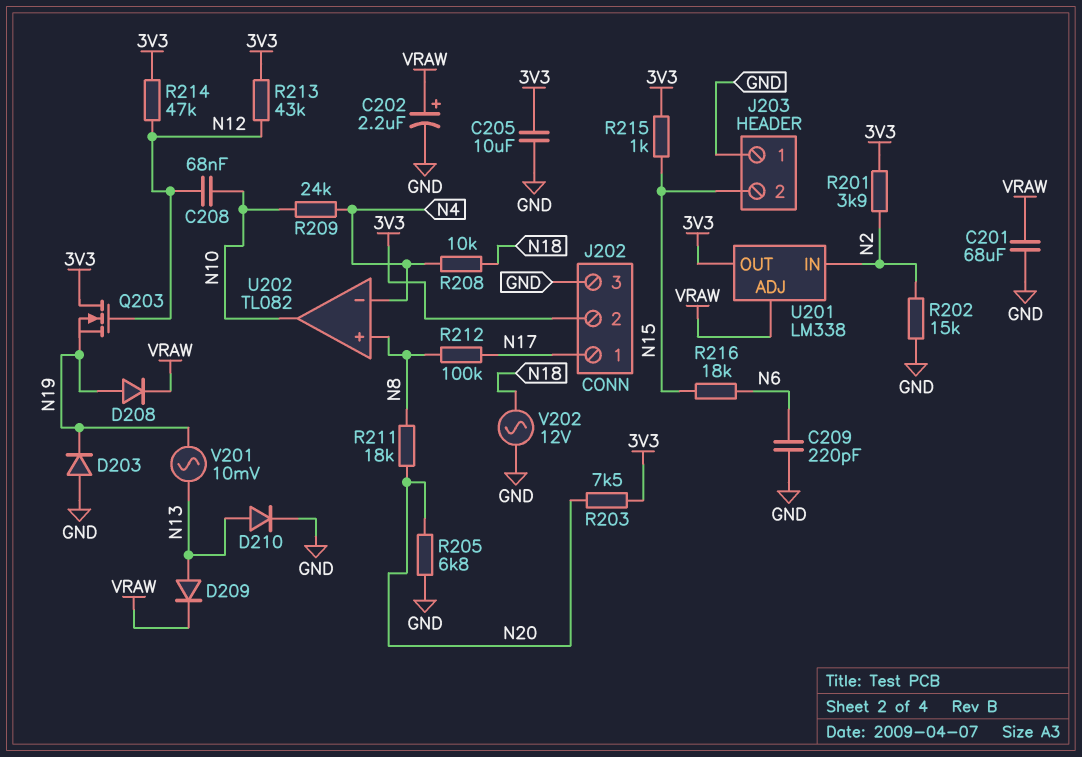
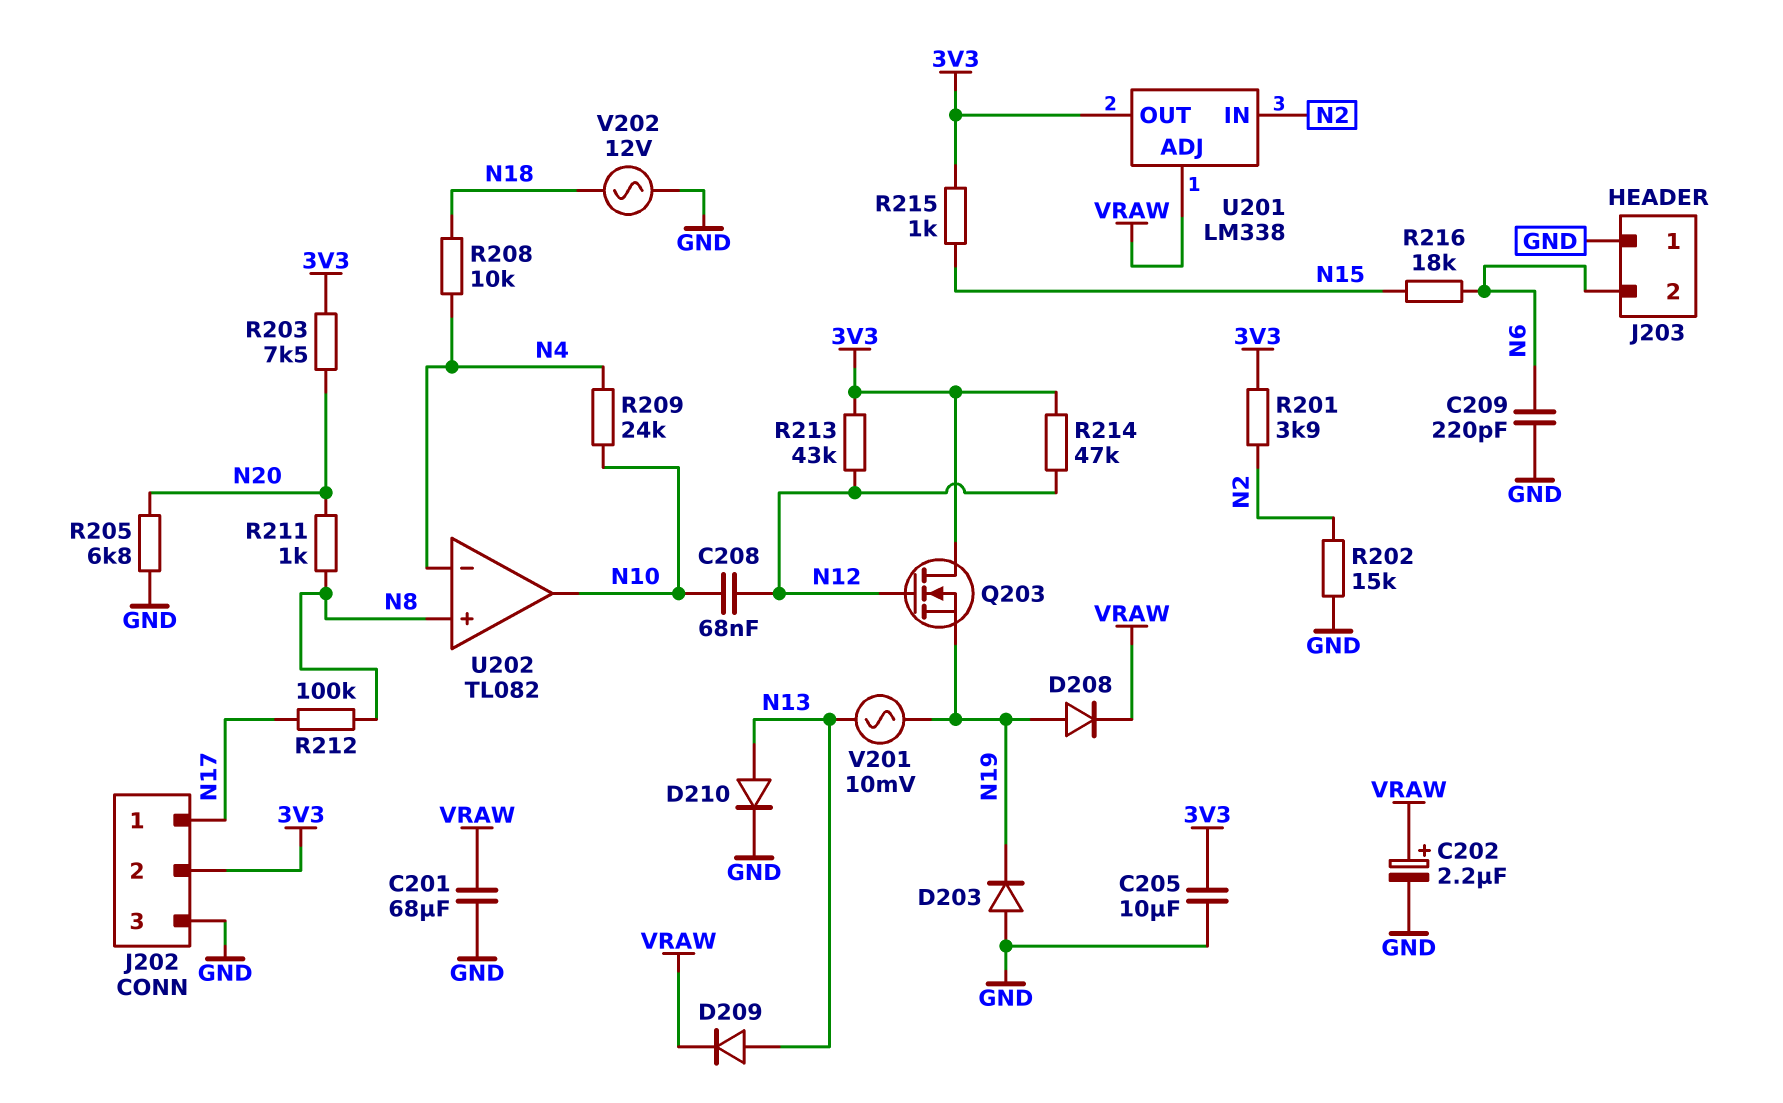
J203 pin 2: N15 -> N6
R211: 18k (N8, N20) -> 1k (N8, N20)

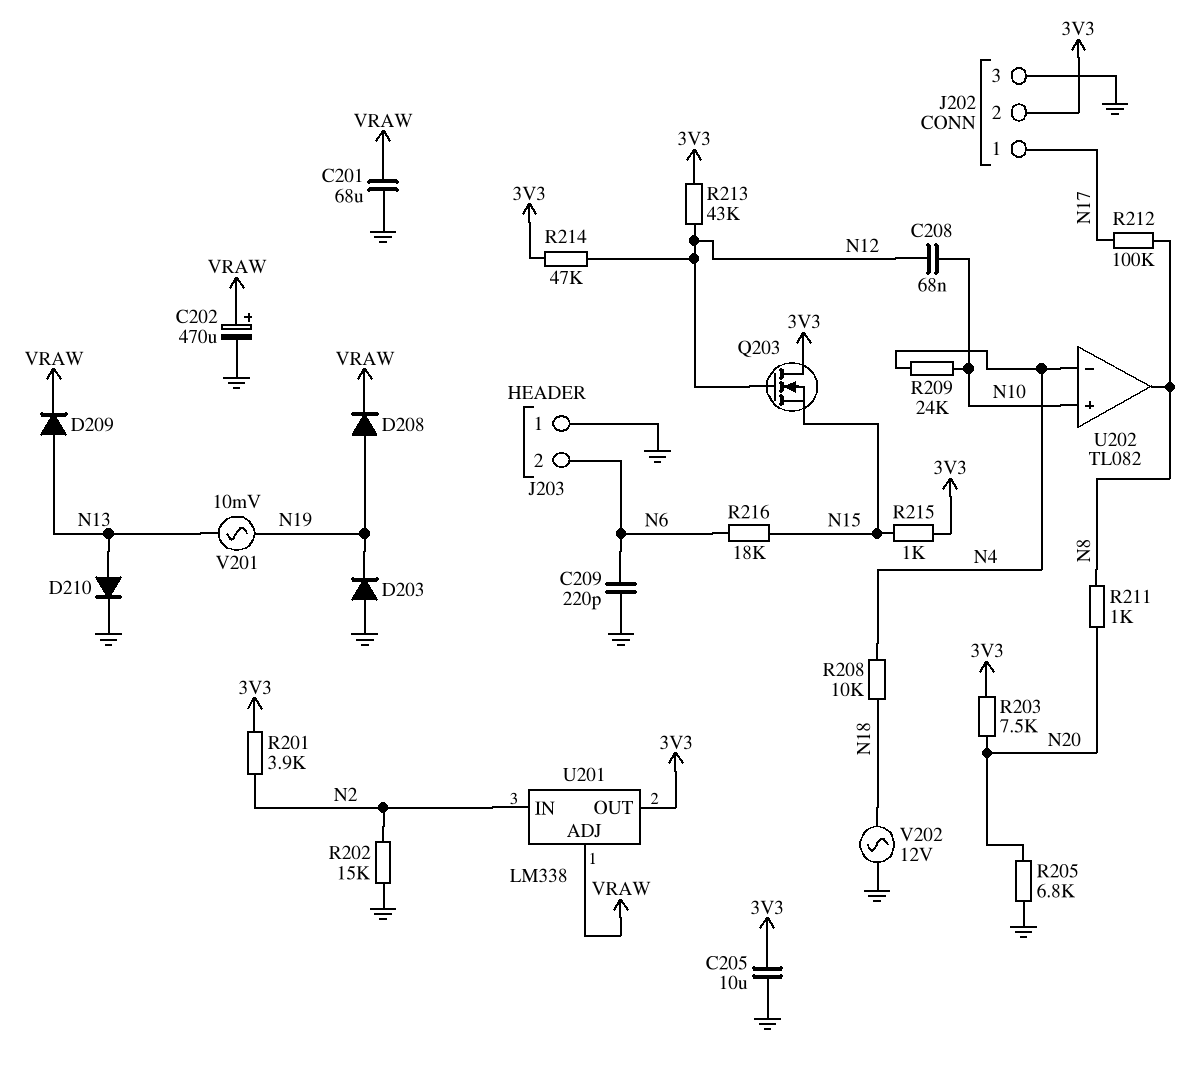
C202: 2.2uF (plus VRAW, minus GND) -> 470uF (plus VRAW, minus GND)
Q203: NMOS (G N12, D 3V3, S N19) -> NMOS (G N12, D 3V3, S N15)
U202 pin in+: N8 -> N10
U202 pin out: N10 -> N8

